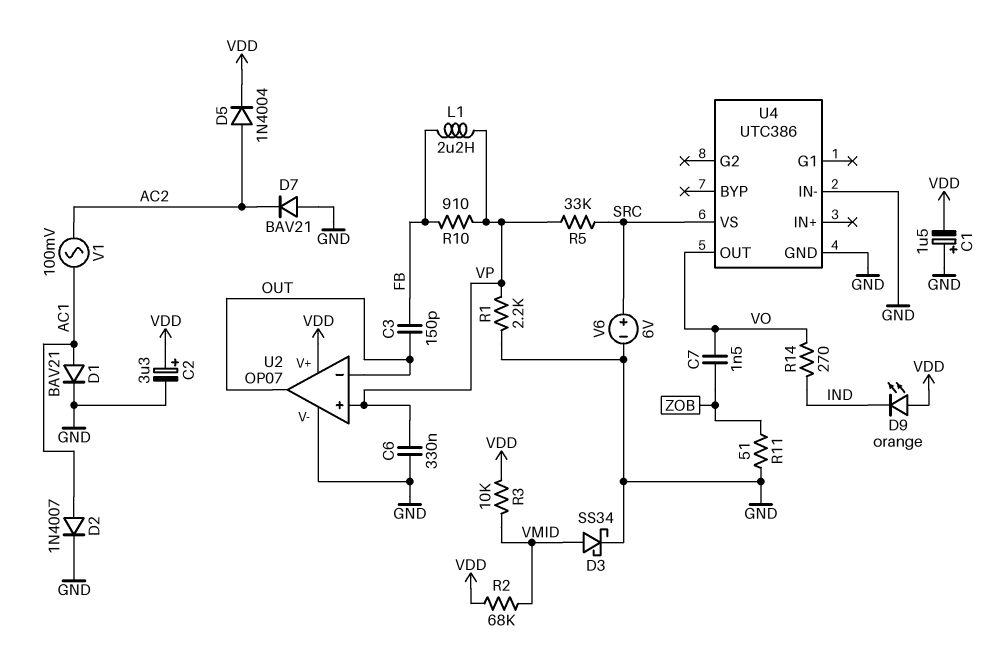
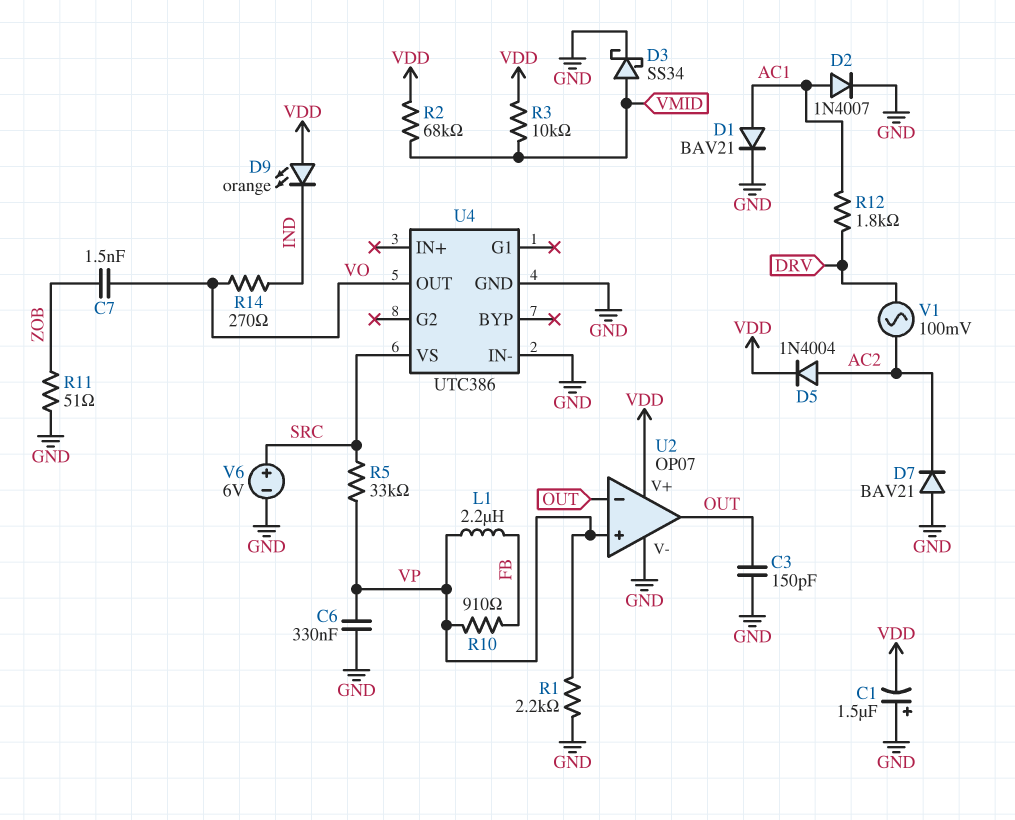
C2: 3.3uF (plus VDD, minus GND) -> none
C3: 150pF (FB, OUT) -> 150pF (GND, OUT)
R12: none -> 1.8k (AC1, DRV)
V1: AC 100mV (AC1, AC2) -> AC 100mV (AC2, DRV)

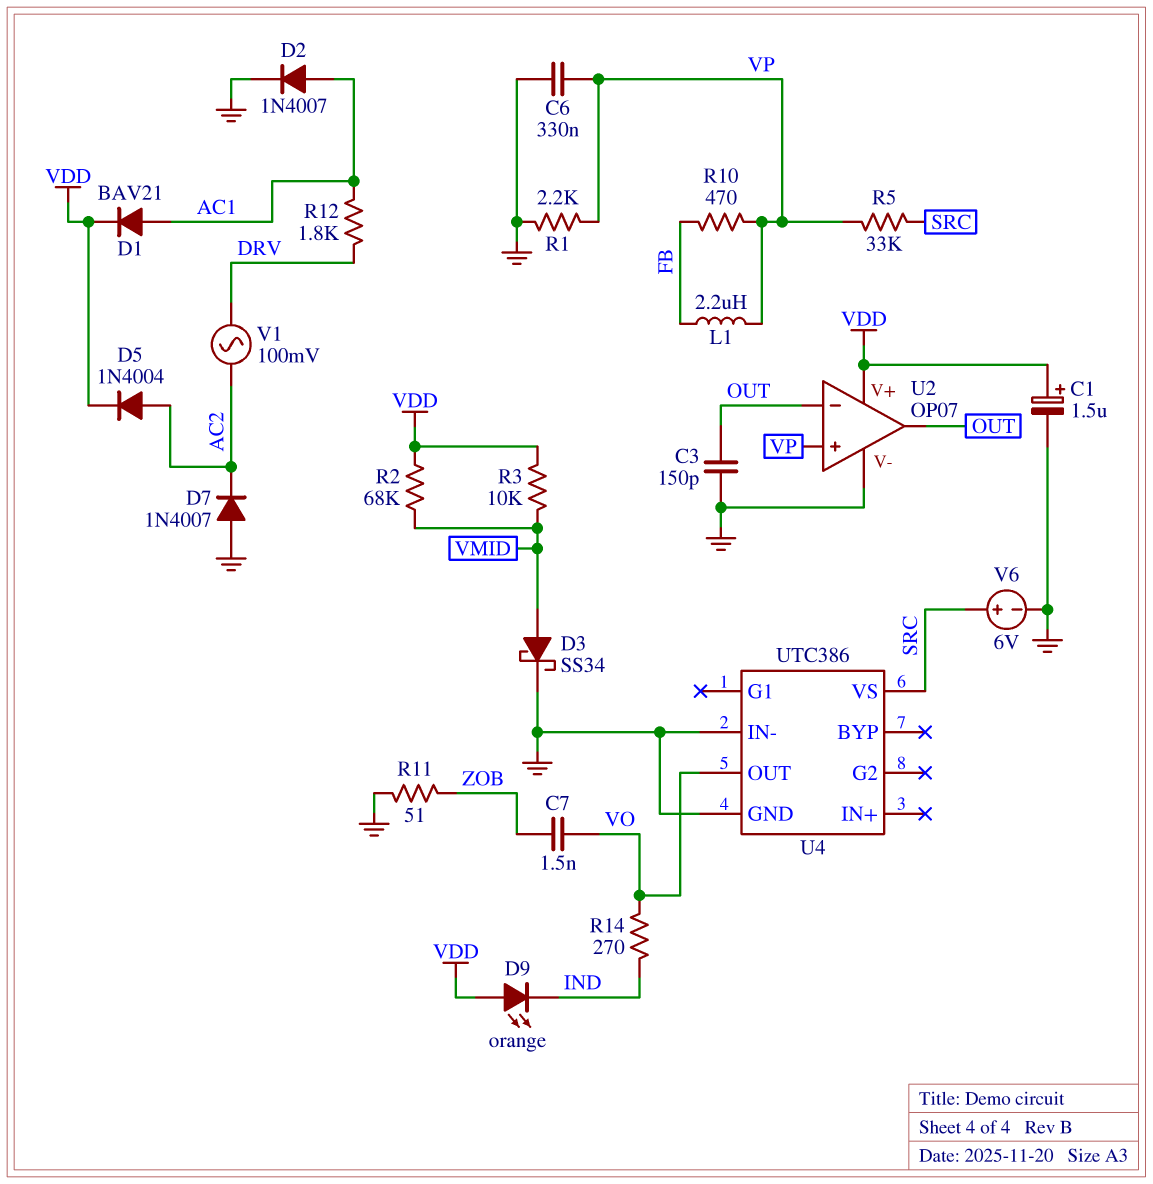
C1: 1.5uF (plus GND, minus VDD) -> 1.5uF (plus VDD, minus GND)
D1: diode BAV21 (A AC1, K GND) -> diode BAV21 (A AC1, K VDD)
D7: diode BAV21 (A GND, K AC2) -> diode 1N4007 (A GND, K AC2)
R10: 910 (FB, VP) -> 470 (FB, VP)

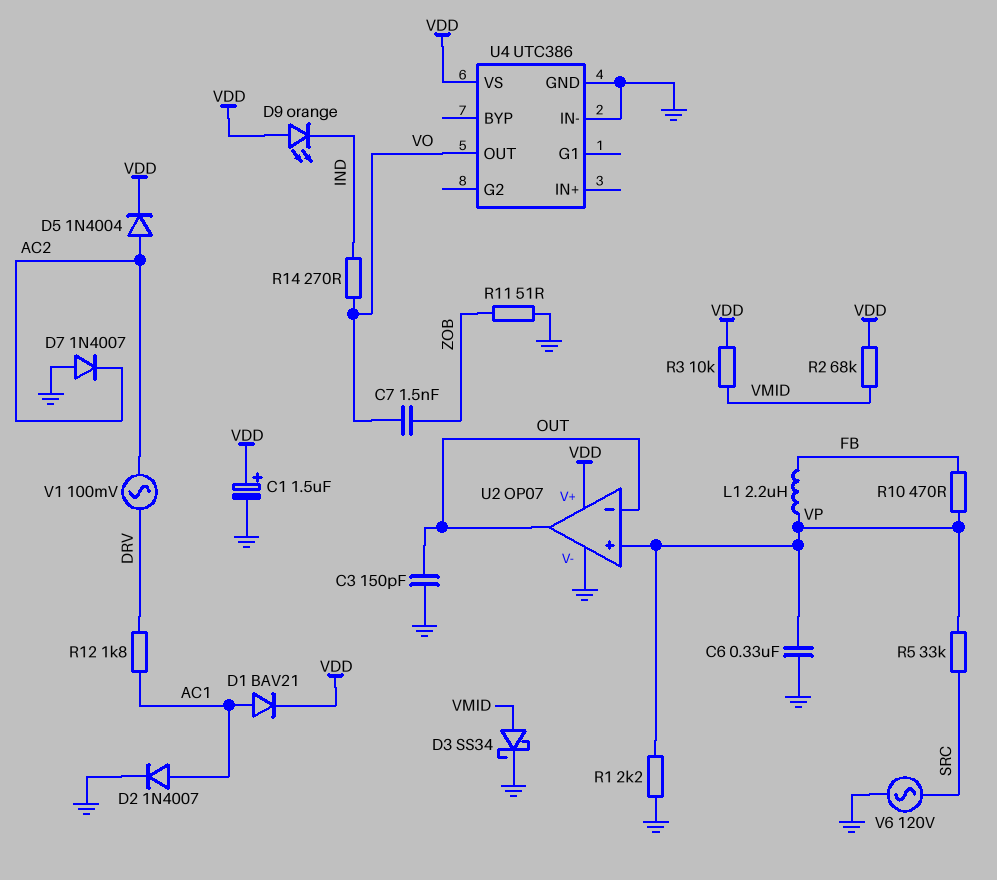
U4 pin VS: SRC -> VDD
V6: 6V (plus SRC, minus GND) -> AC 120V (GND, SRC)

